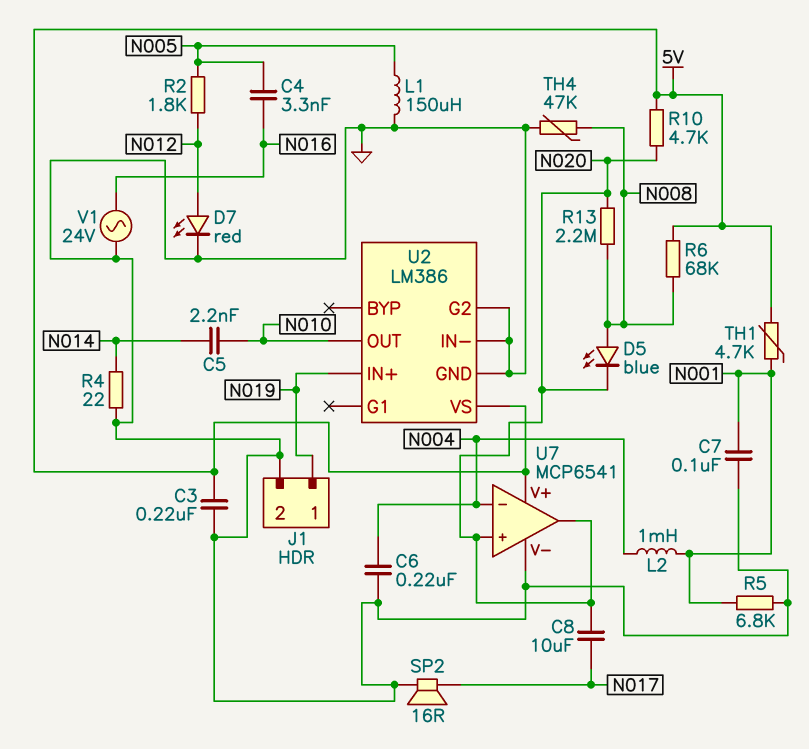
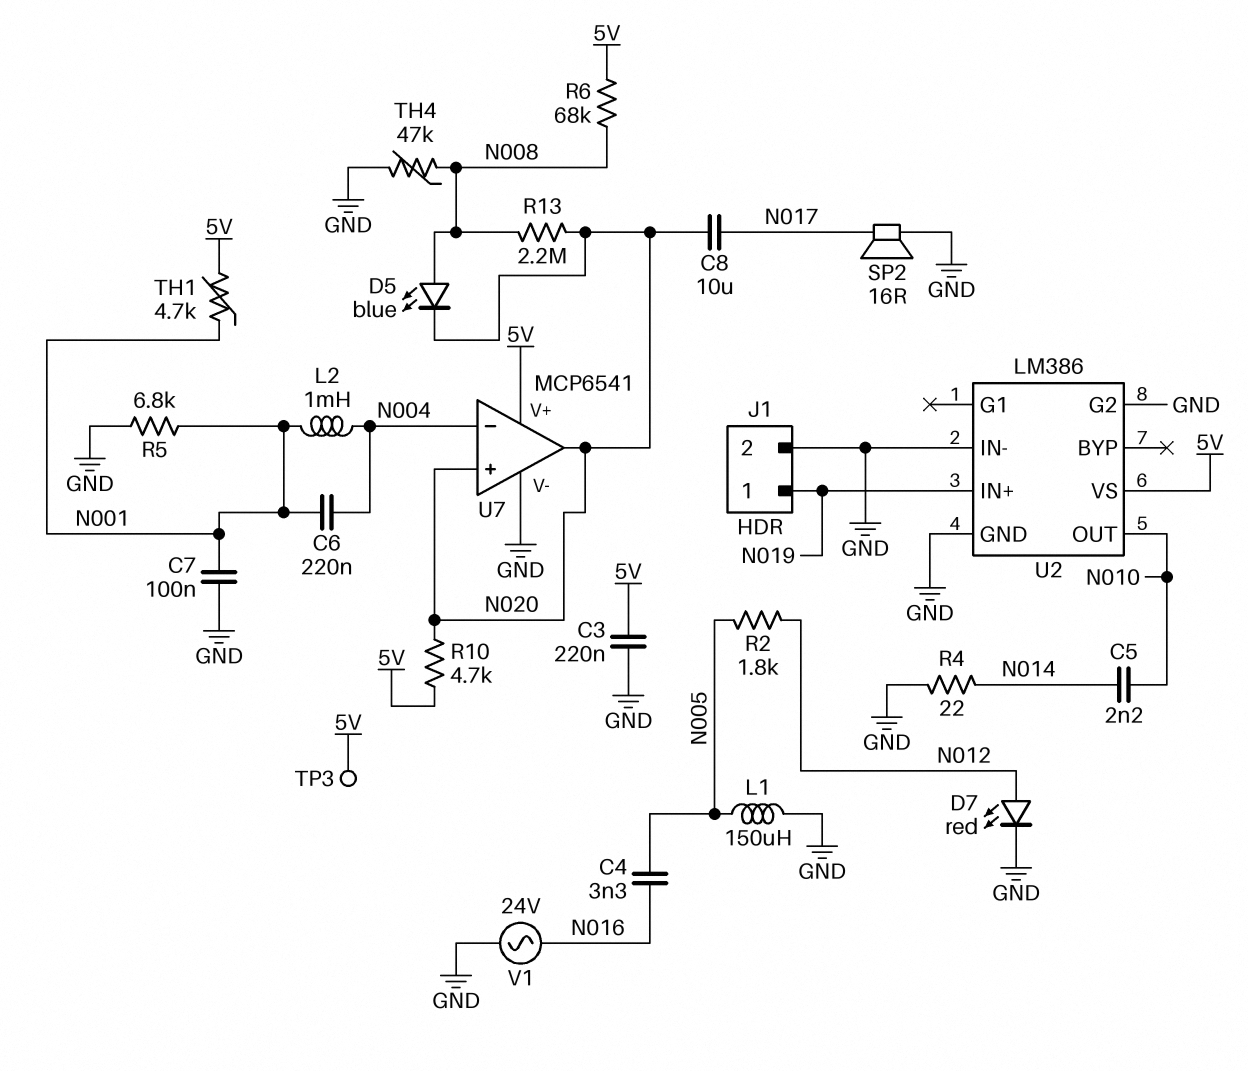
C6: 220nF (GND, N004) -> 220nF (N001, N004)
TP3: none -> test point (5V)

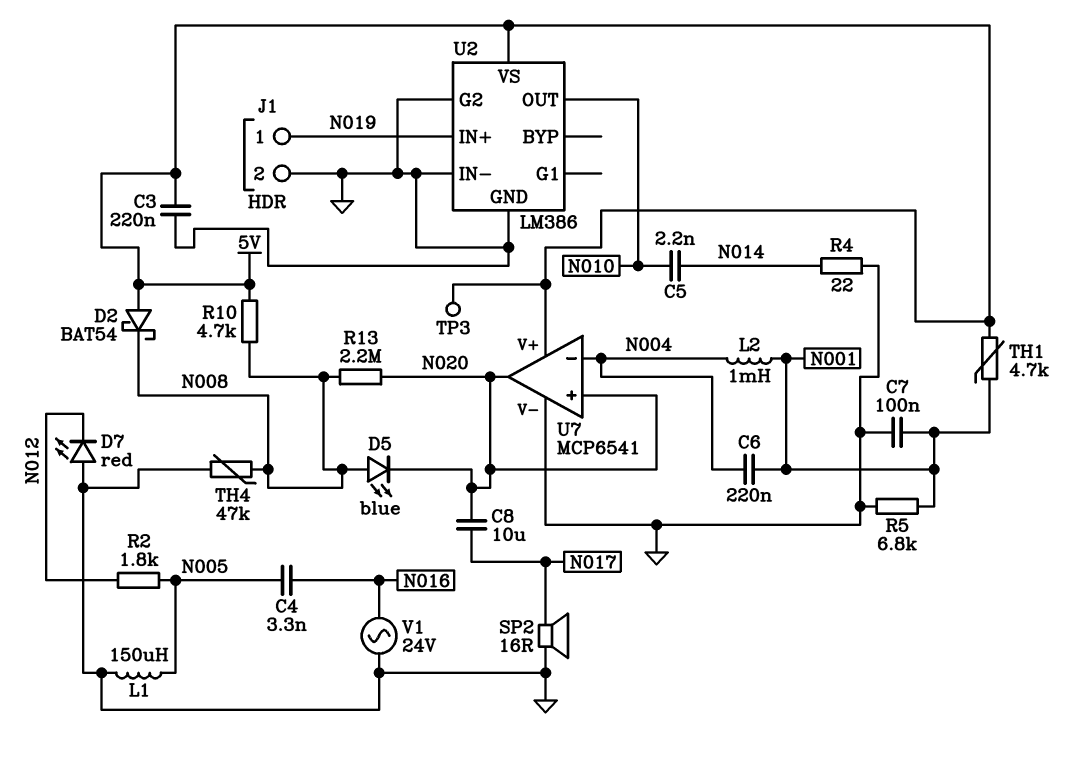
D2: none -> schottky BAT54 (A 5V, K N008)
D7: LED red (A N012, K GND) -> LED red (A GND, K N012)
R6: 68k (5V, N008) -> none
R10: 4.7k (5V, N020) -> 4.7k (5V, N008)

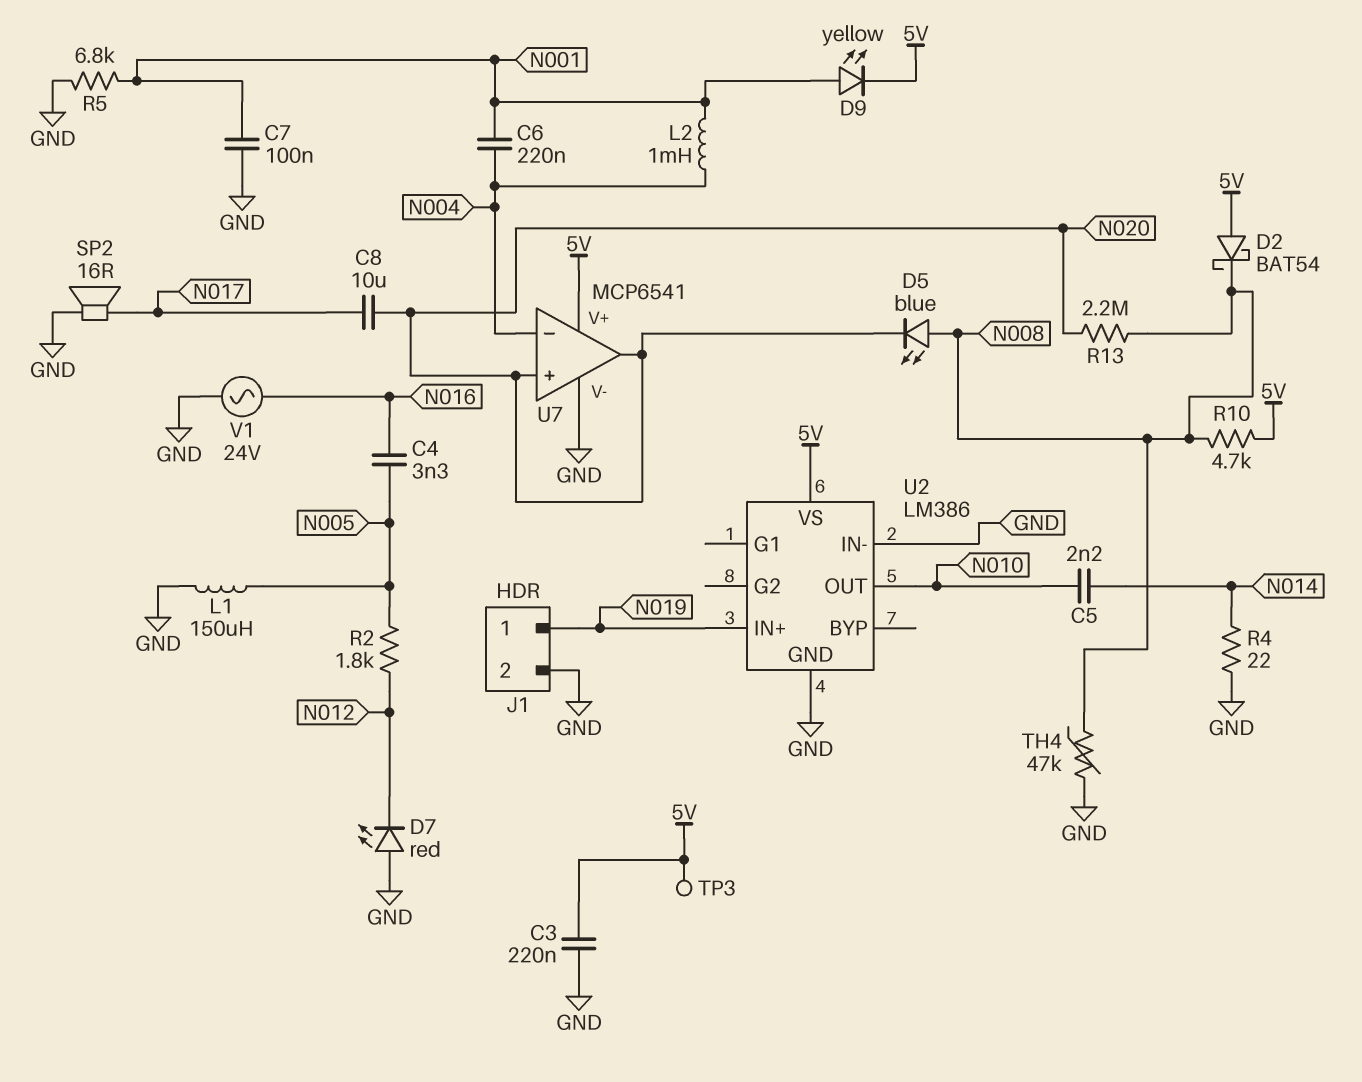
D9: none -> LED yellow (A N001, K 5V)
TH1: 4.7k (5V, N001) -> none
U2 pin G2: GND -> none

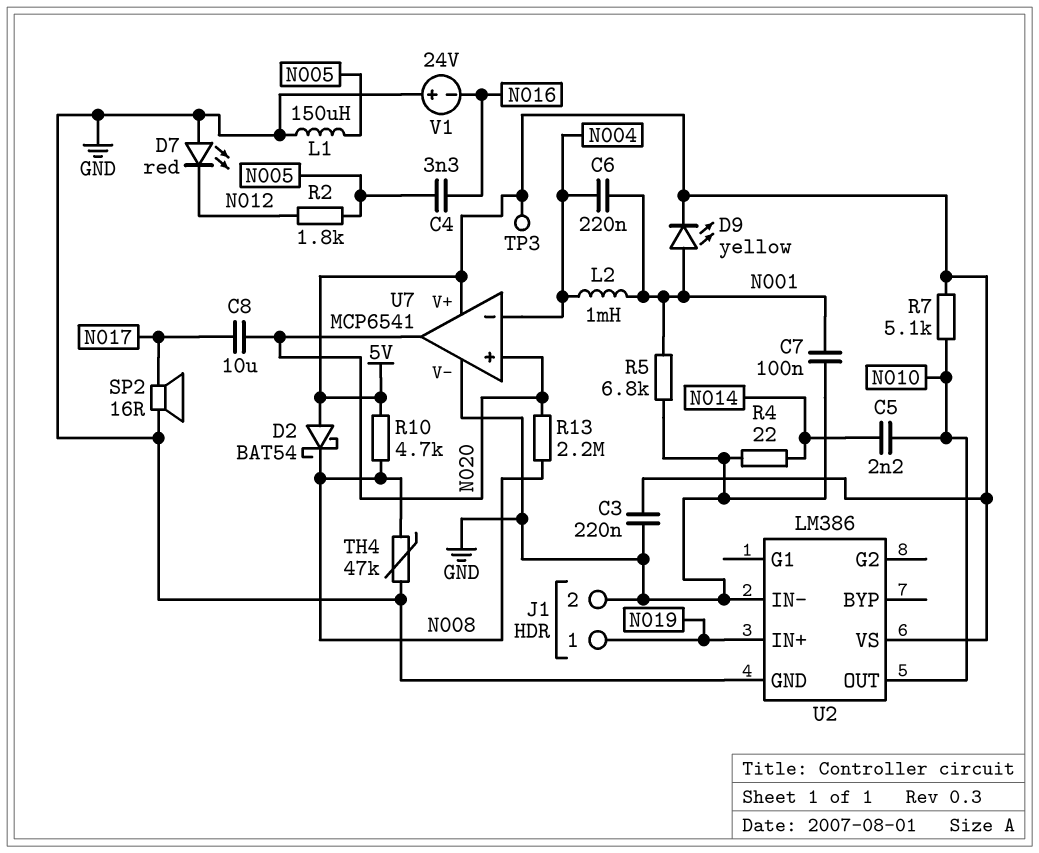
D5: LED blue (A N008, K N020) -> none
R7: none -> 5.1k (5V, N010)
V1: AC 24V (GND, N016) -> 24V (plus GND, minus N016)

